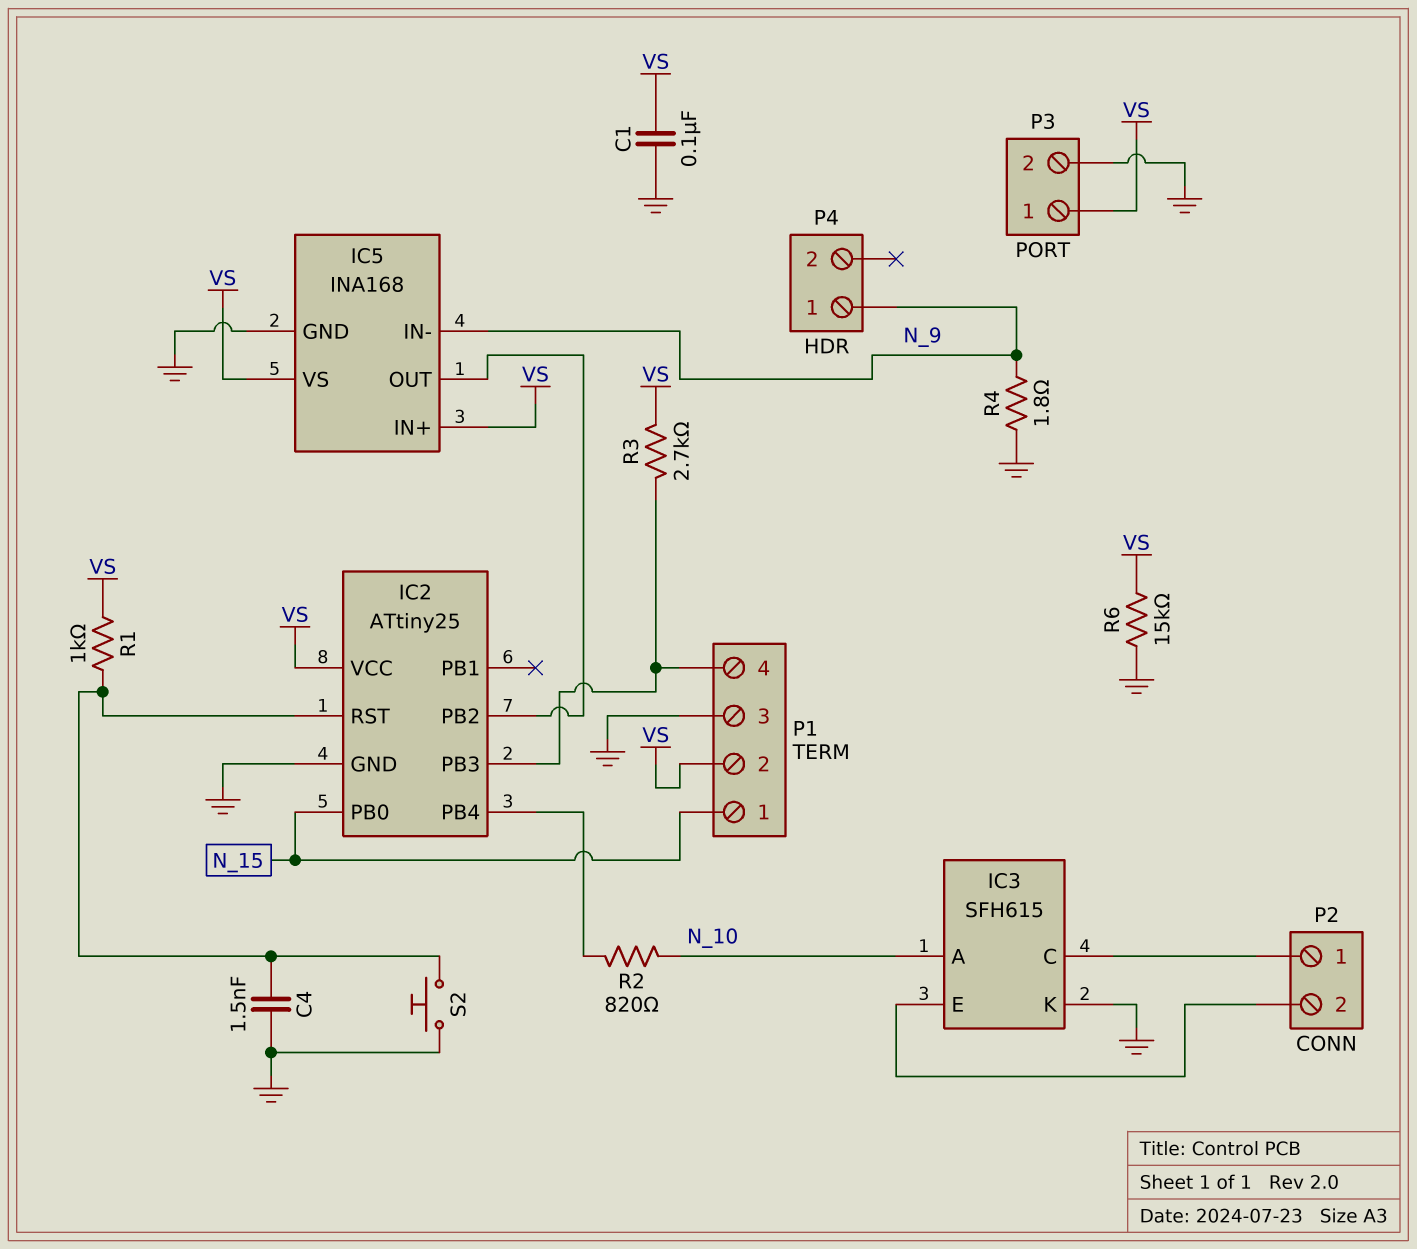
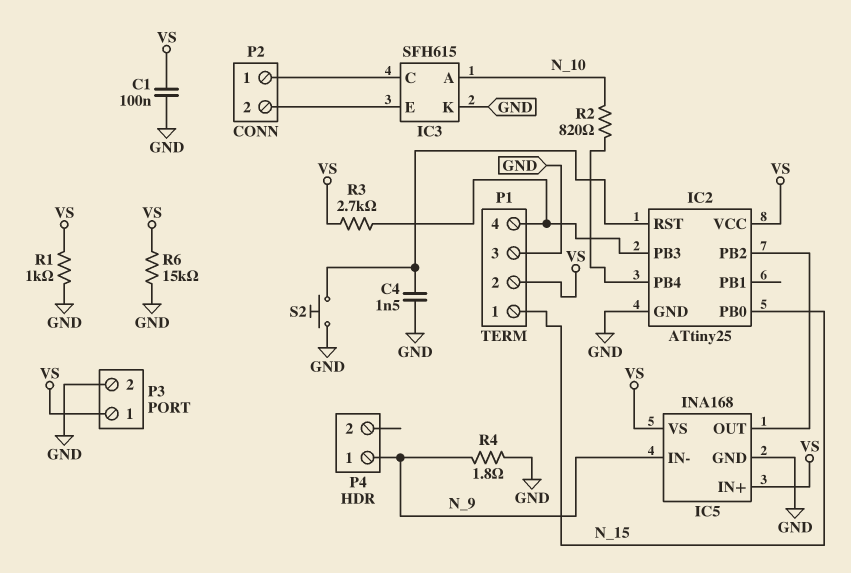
R1: 1k (IC2/RST, VS) -> 1k (GND, VS)

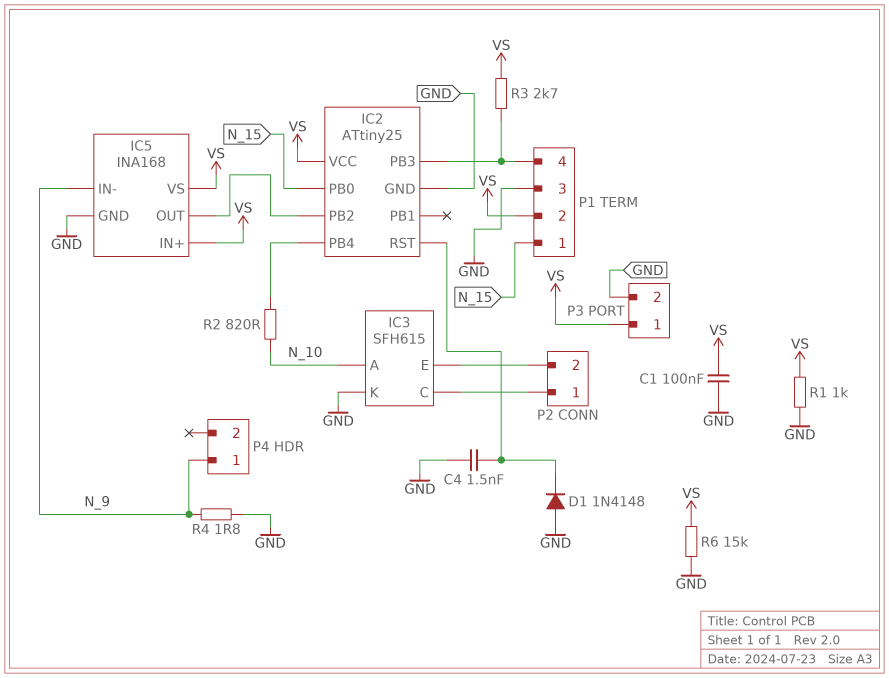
D1: none -> diode 1N4148 (A GND, K IC2/RST)
S2: button (GND, IC2/RST) -> none

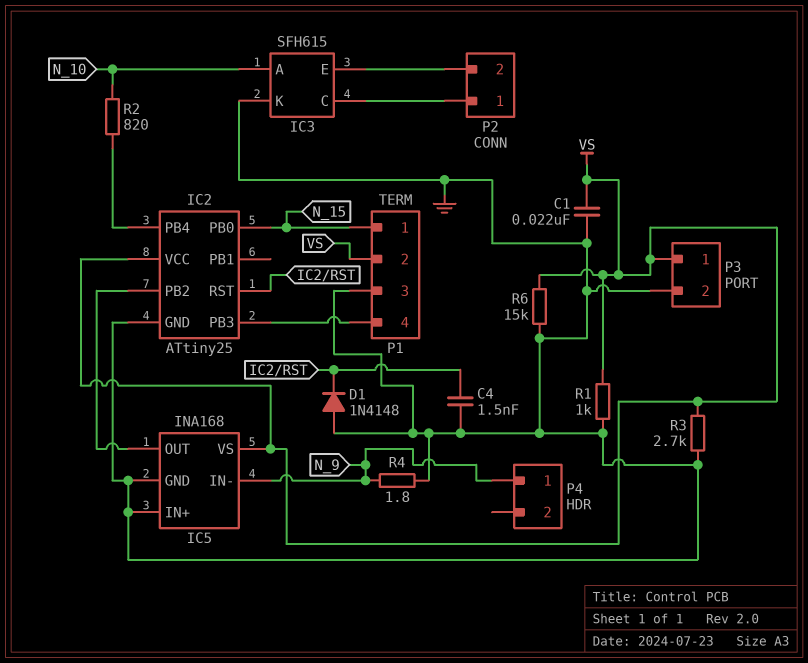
C1: 100nF (GND, VS) -> 22nF (GND, VS)
IC5 pin IN+: VS -> GND
R3: 2.7k (IC2/PB3, VS) -> 2.7k (GND, VS)

